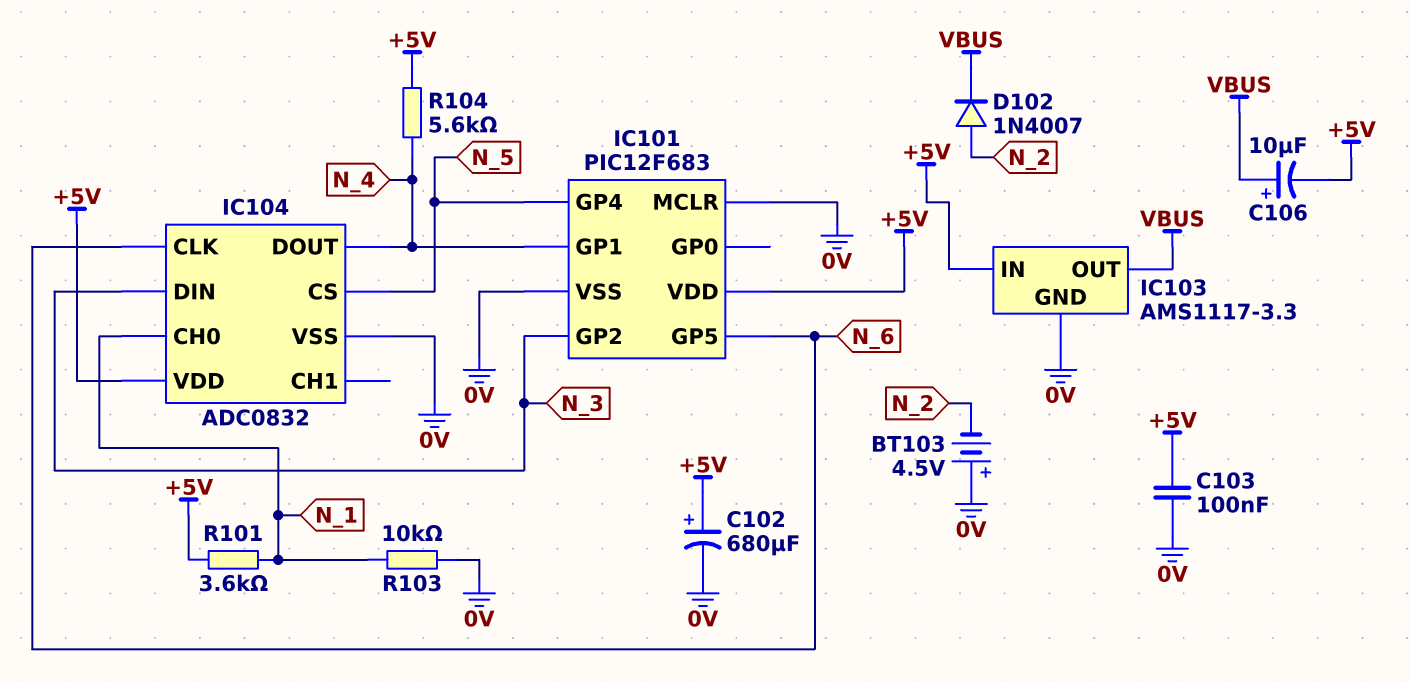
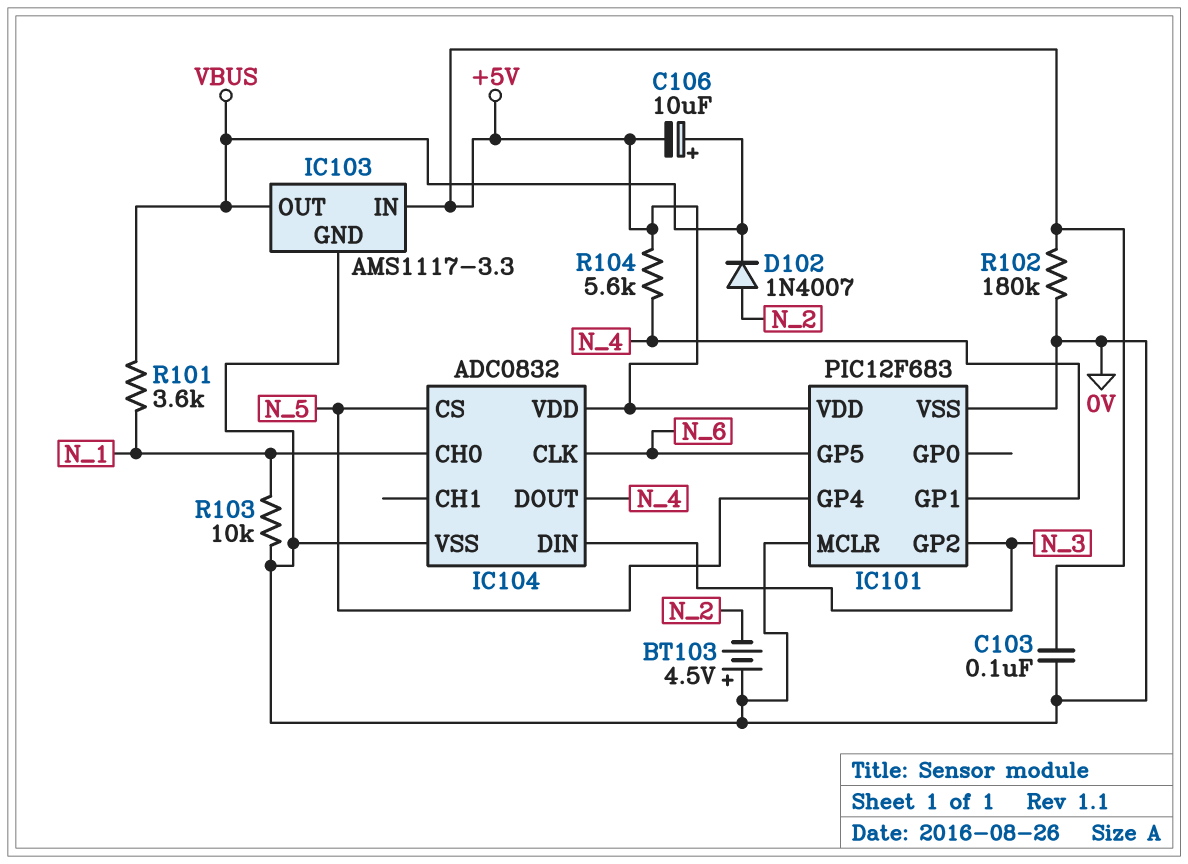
C102: 680uF (plus +5V, minus 0V) -> none
R101: 3.6k (+5V, N_1) -> 3.6k (N_1, VBUS)
R102: none -> 180k (+5V, 0V)

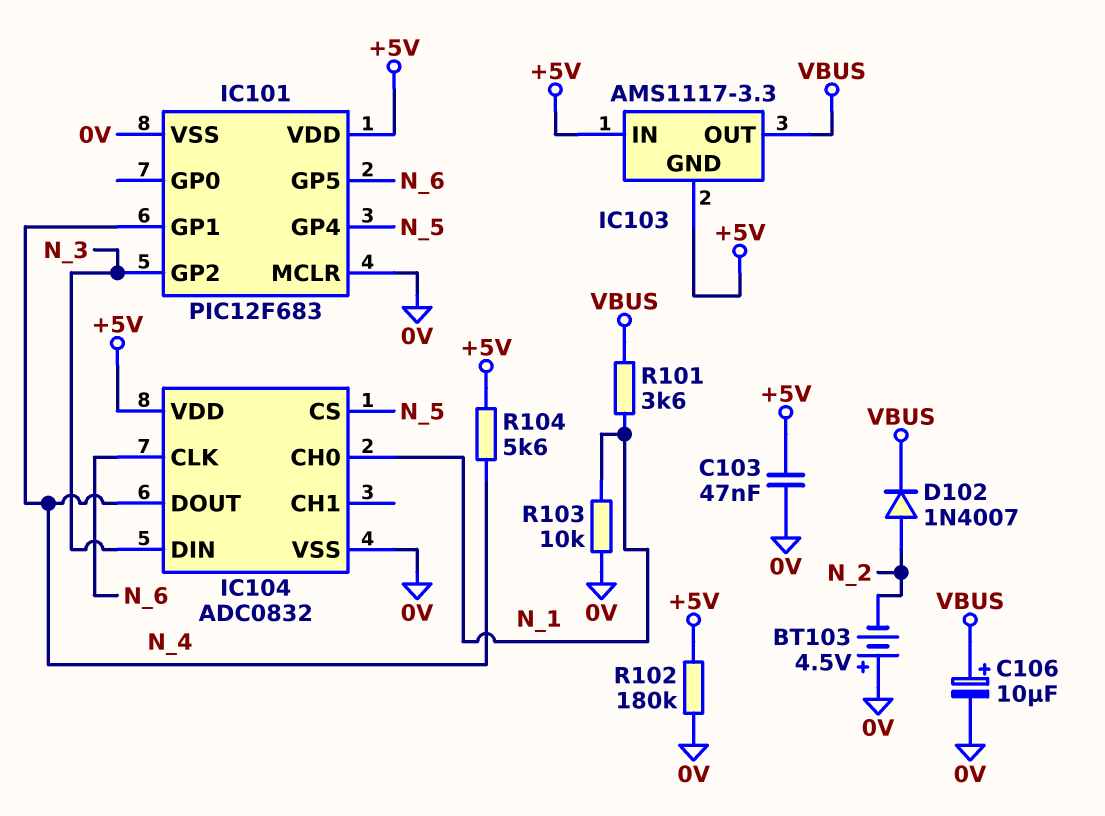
C103: 100nF (+5V, 0V) -> 47nF (+5V, 0V)
C106: 10uF (plus VBUS, minus +5V) -> 10uF (plus VBUS, minus 0V)
IC103 pin GND: 0V -> +5V

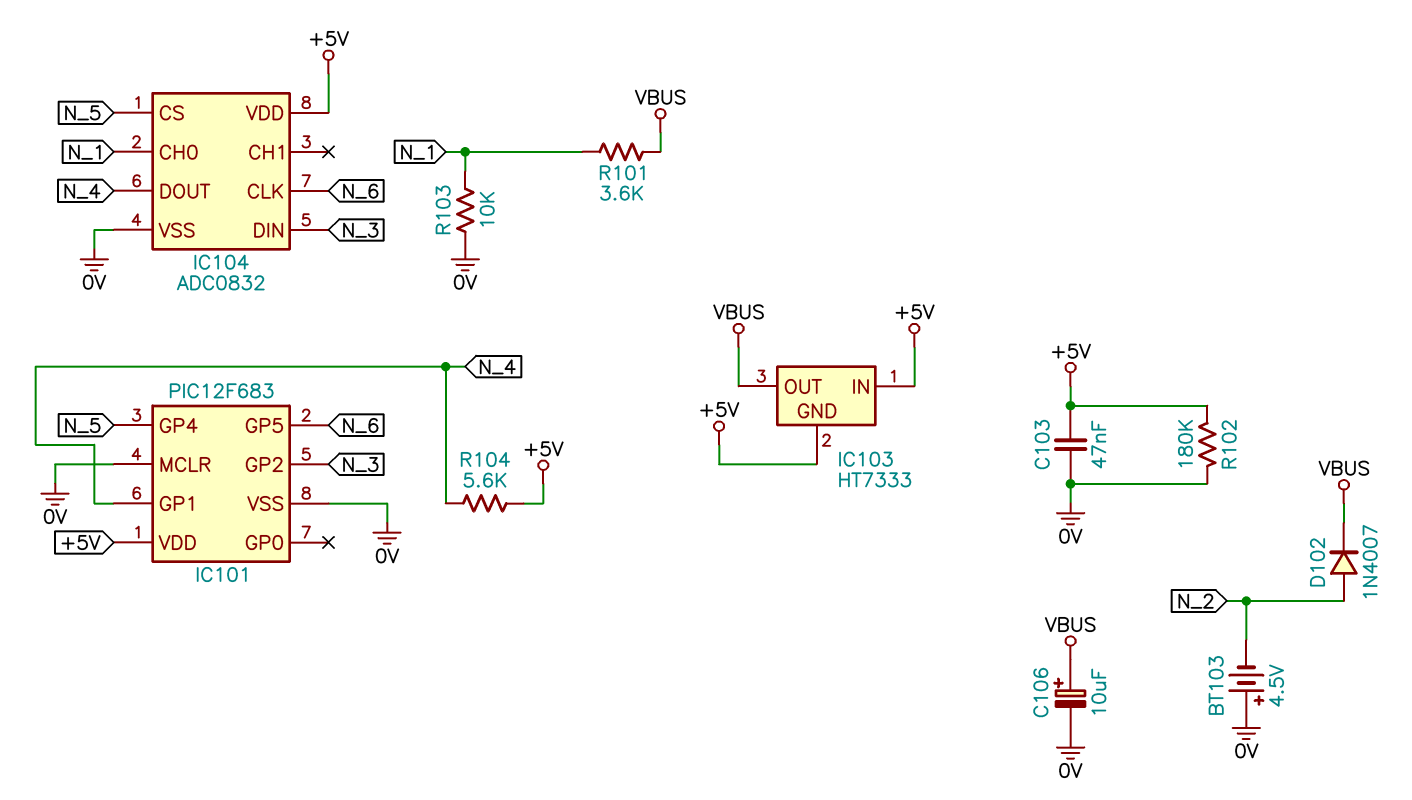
IC103: AMS1117-3.3 -> HT7333

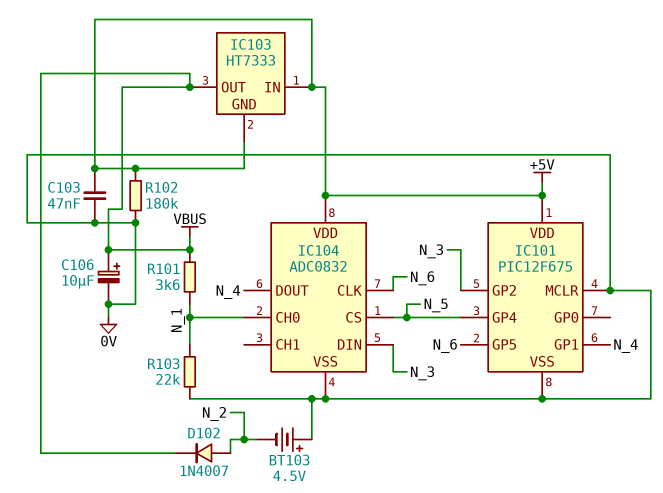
IC101: PIC12F683 -> PIC12F675
R103: 10k (0V, N_1) -> 22k (0V, N_1)
R104: 5.6k (+5V, N_4) -> none

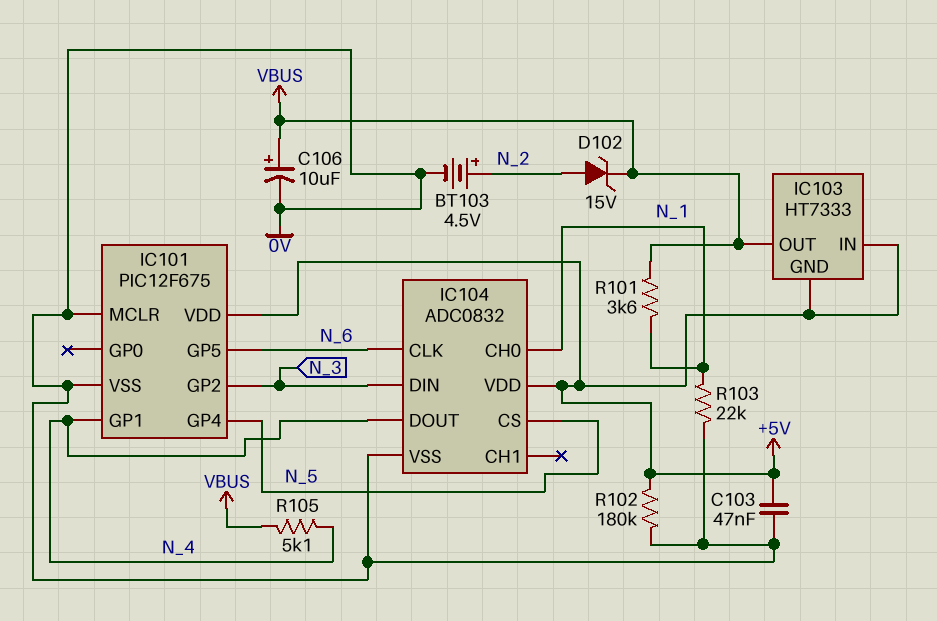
BT103: 4.5V (plus 0V, minus N_2) -> 4.5V (plus N_2, minus 0V)
D102: diode 1N4007 (A N_2, K VBUS) -> zener 15V (A N_2, K VBUS)
R105: none -> 5.1k (N_4, VBUS)

